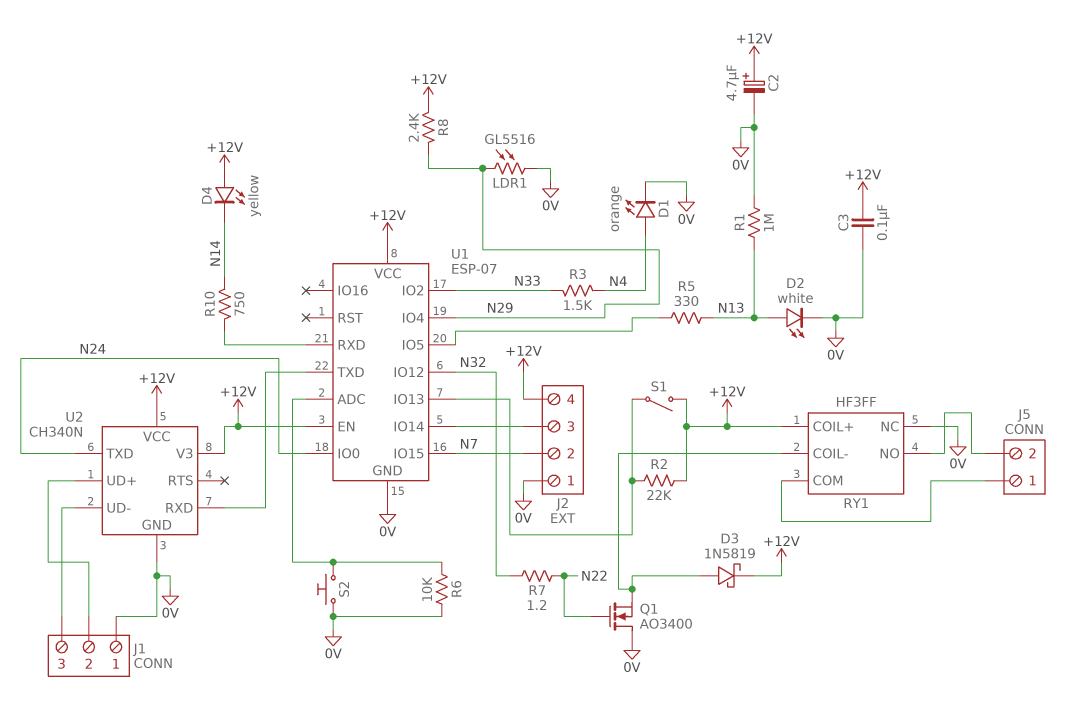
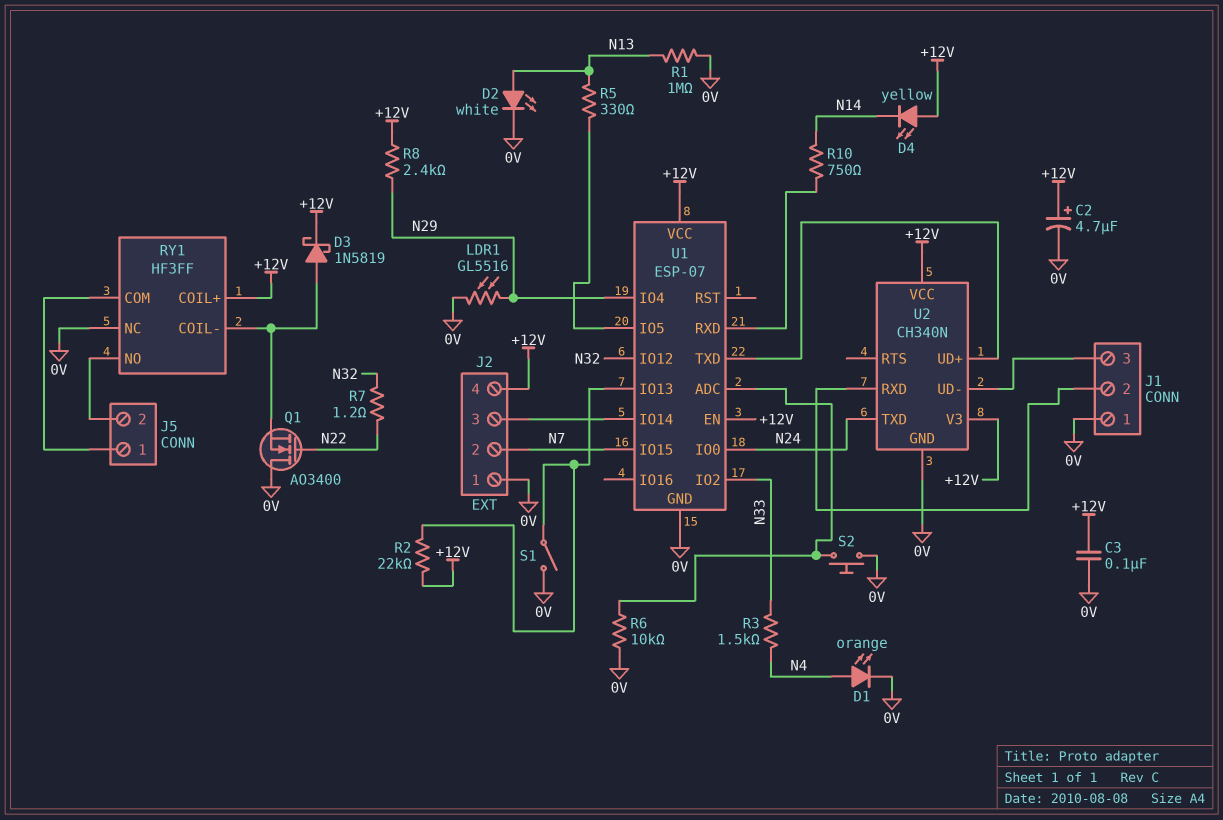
S1: switch (+12V, U1/IO13) -> switch (0V, U1/IO13)
U2 pin RXD: U1/TXD -> J1/2
U2 pin UD+: J1/2 -> U1/TXD

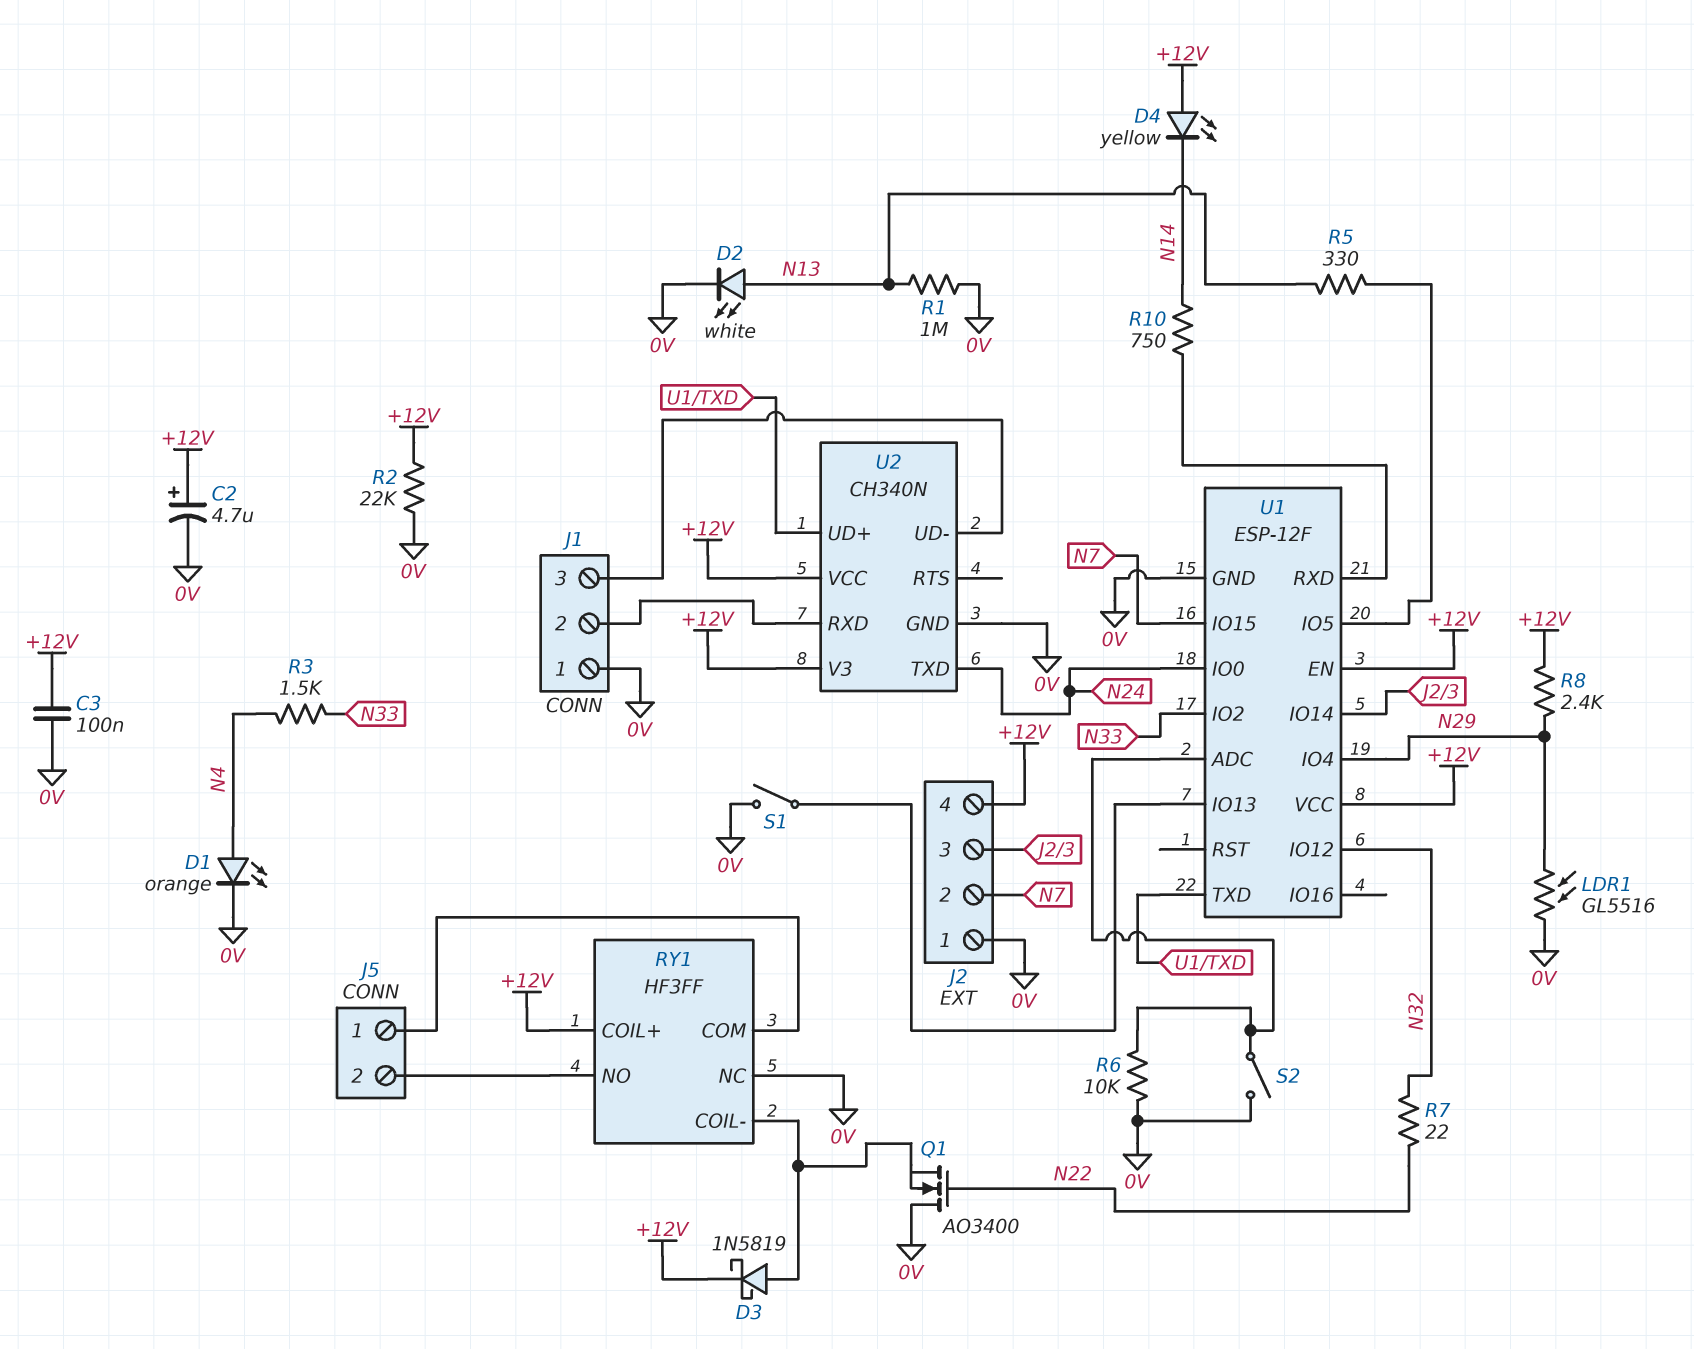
R2: 22k (+12V, U1/IO13) -> 22k (+12V, 0V)
R7: 1.2 (N22, N32) -> 22 (N22, N32)
S2: button (0V, U1/ADC) -> switch (0V, U1/ADC)
U1: ESP-07 -> ESP-12F

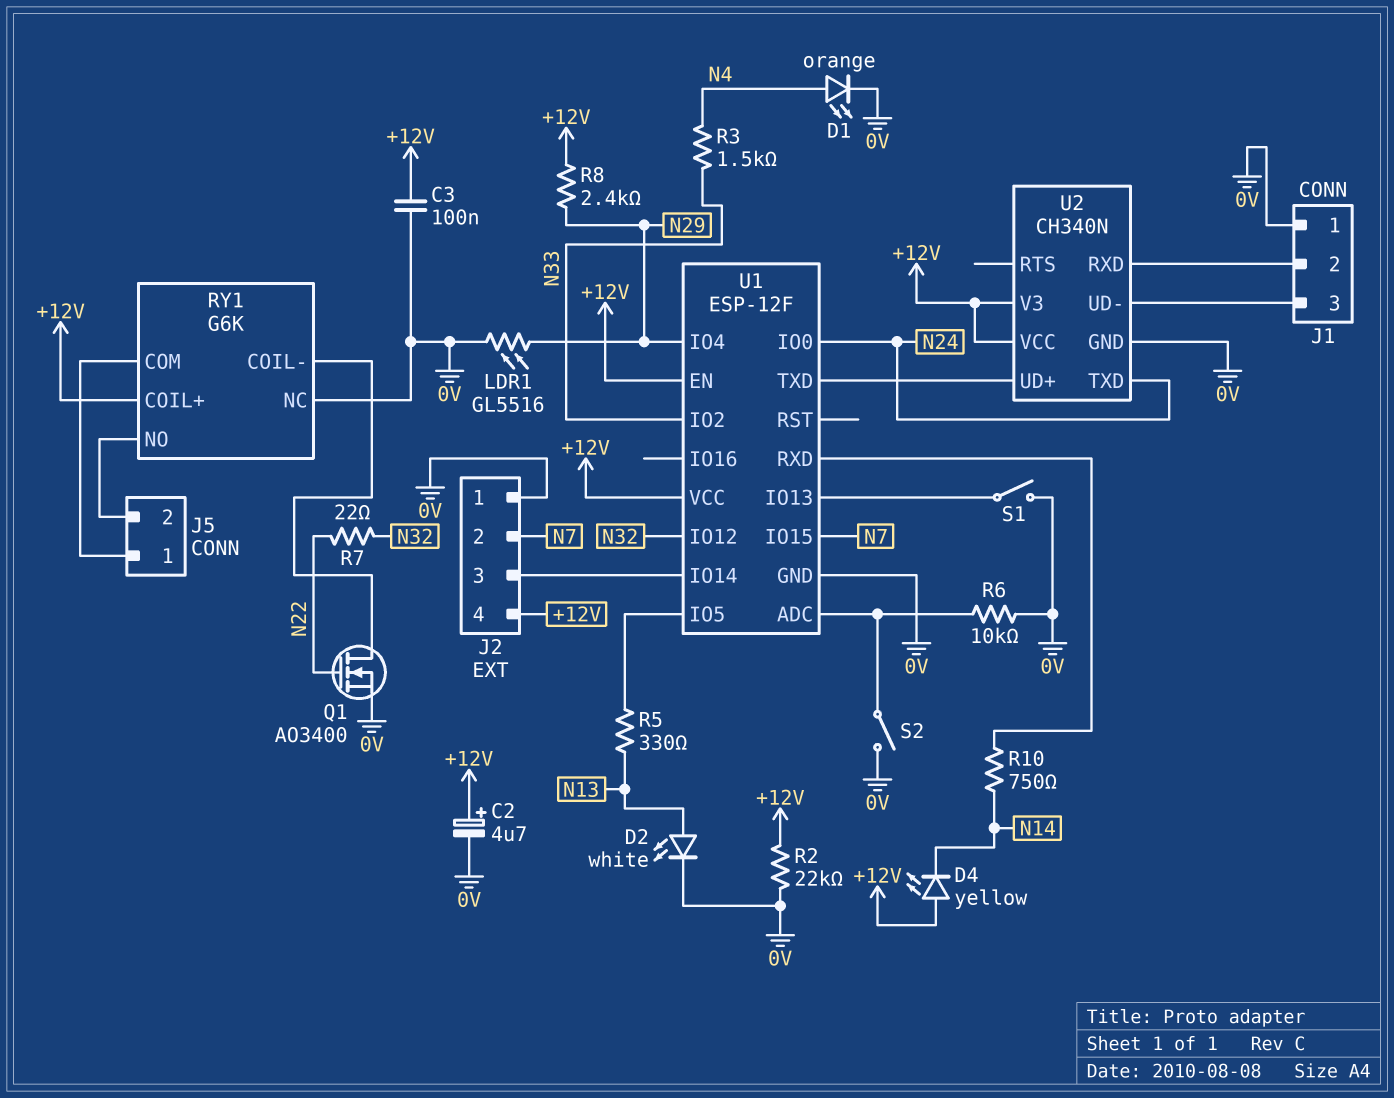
D3: schottky 1N5819 (A RY1/COIL-, K +12V) -> none
Q1: NMOS AO3400 (G N22, D 0V, S RY1/COIL-) -> NMOS AO3400 (G N22, D RY1/COIL-, S 0V)
R1: 1M (0V, N13) -> none
RY1: HF3FF -> G6K

